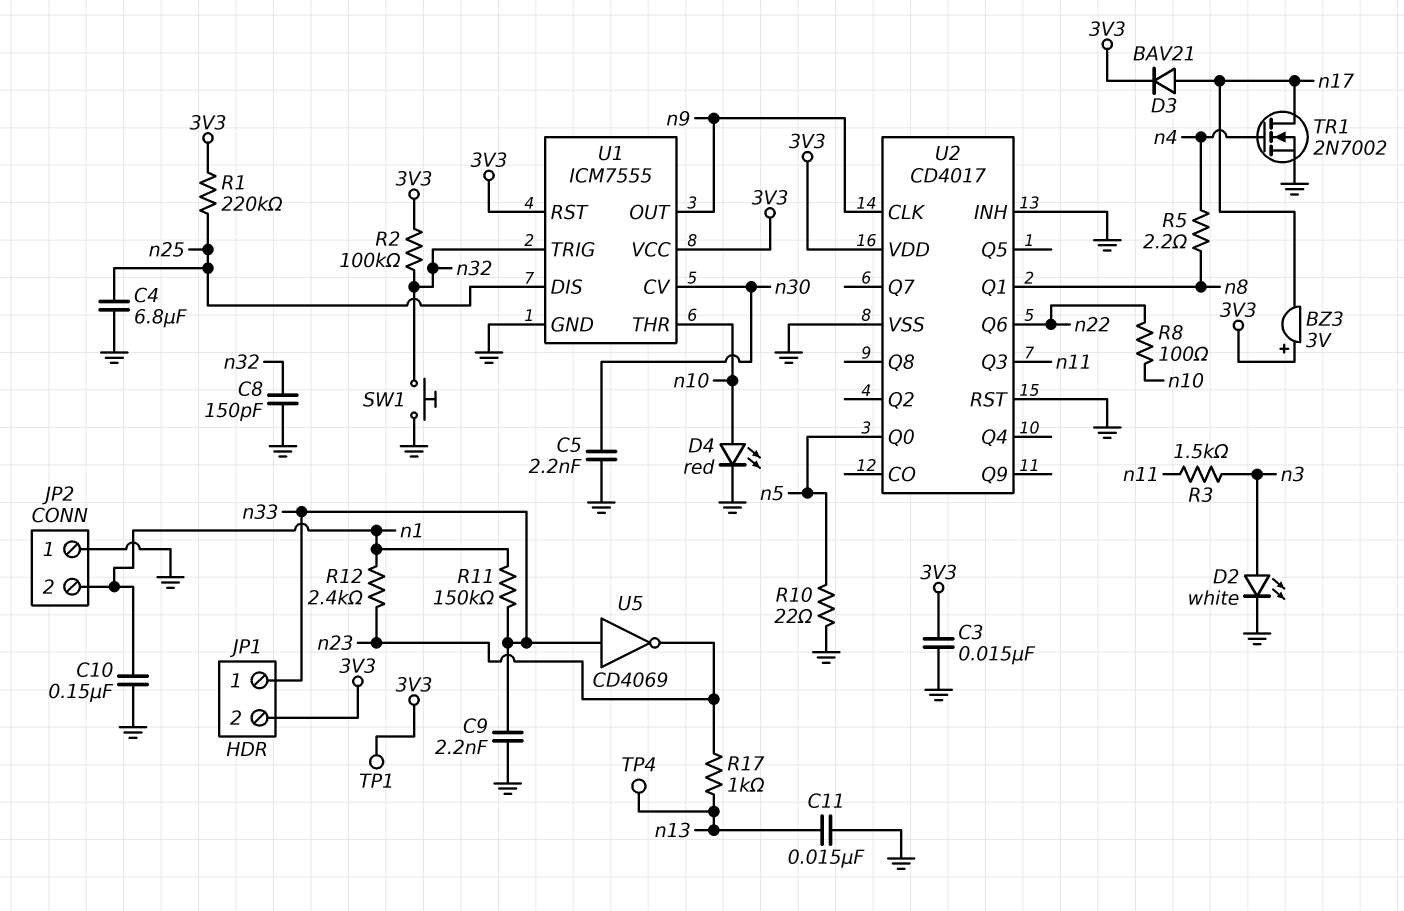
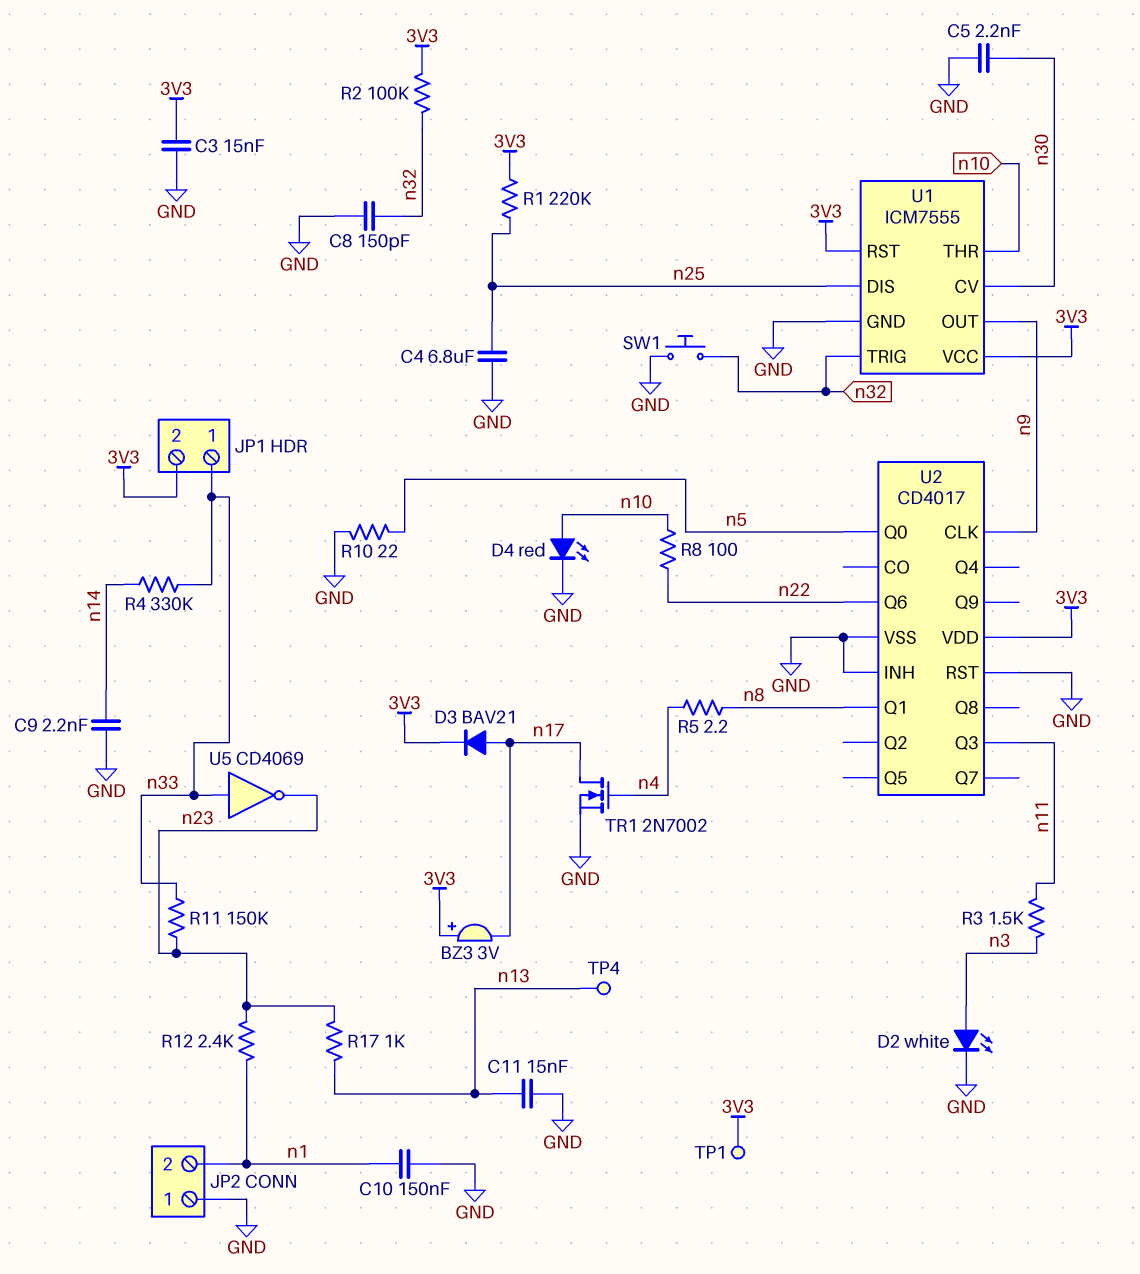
C9: 2.2nF (GND, n33) -> 2.2nF (GND, n14)
R4: none -> 330k (n14, n33)
R11: 150k (n1, n33) -> 150k (n23, n33)

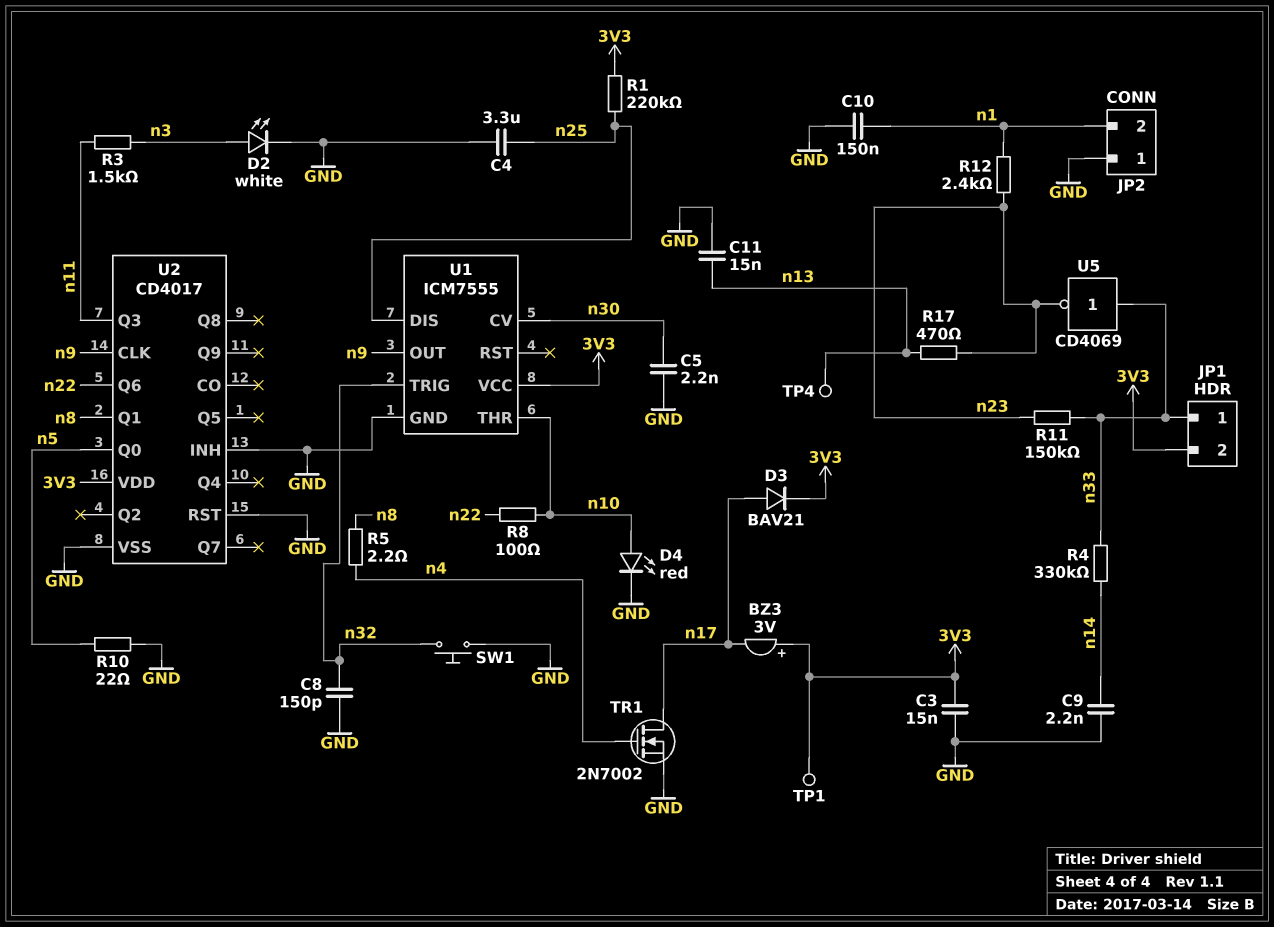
C4: 6.8uF (GND, n25) -> 3.3uF (GND, n25)
R2: 100k (3V3, n32) -> none
R17: 1k (n13, n23) -> 470 (n13, n23)
U1 pin RST: 3V3 -> none

